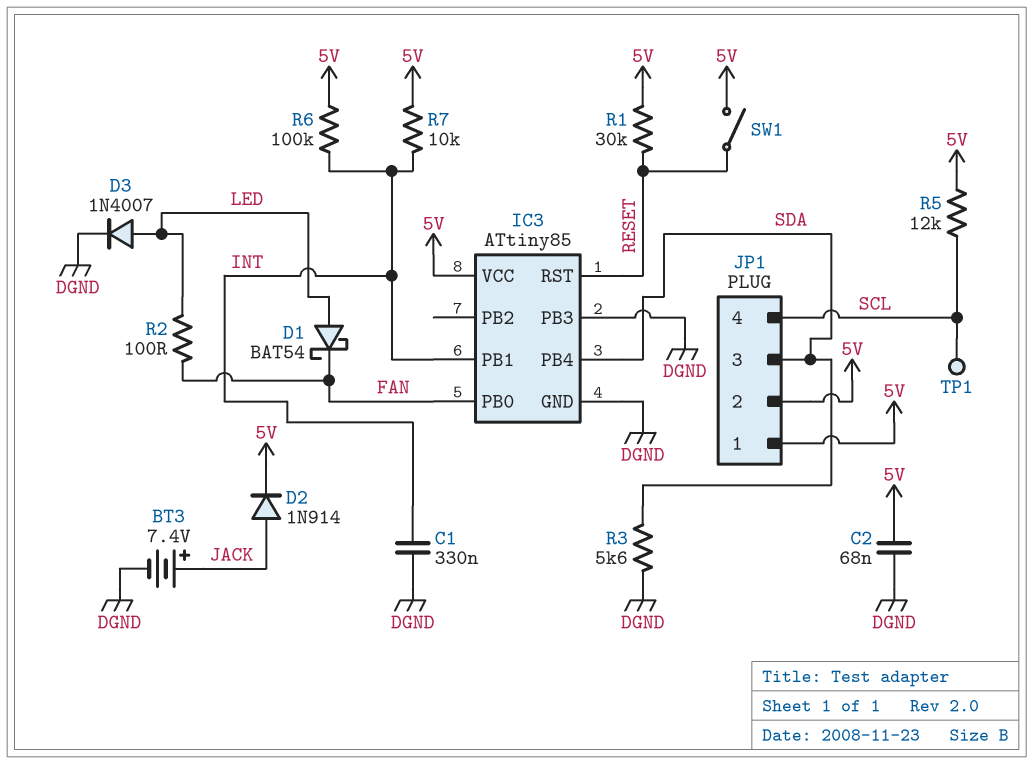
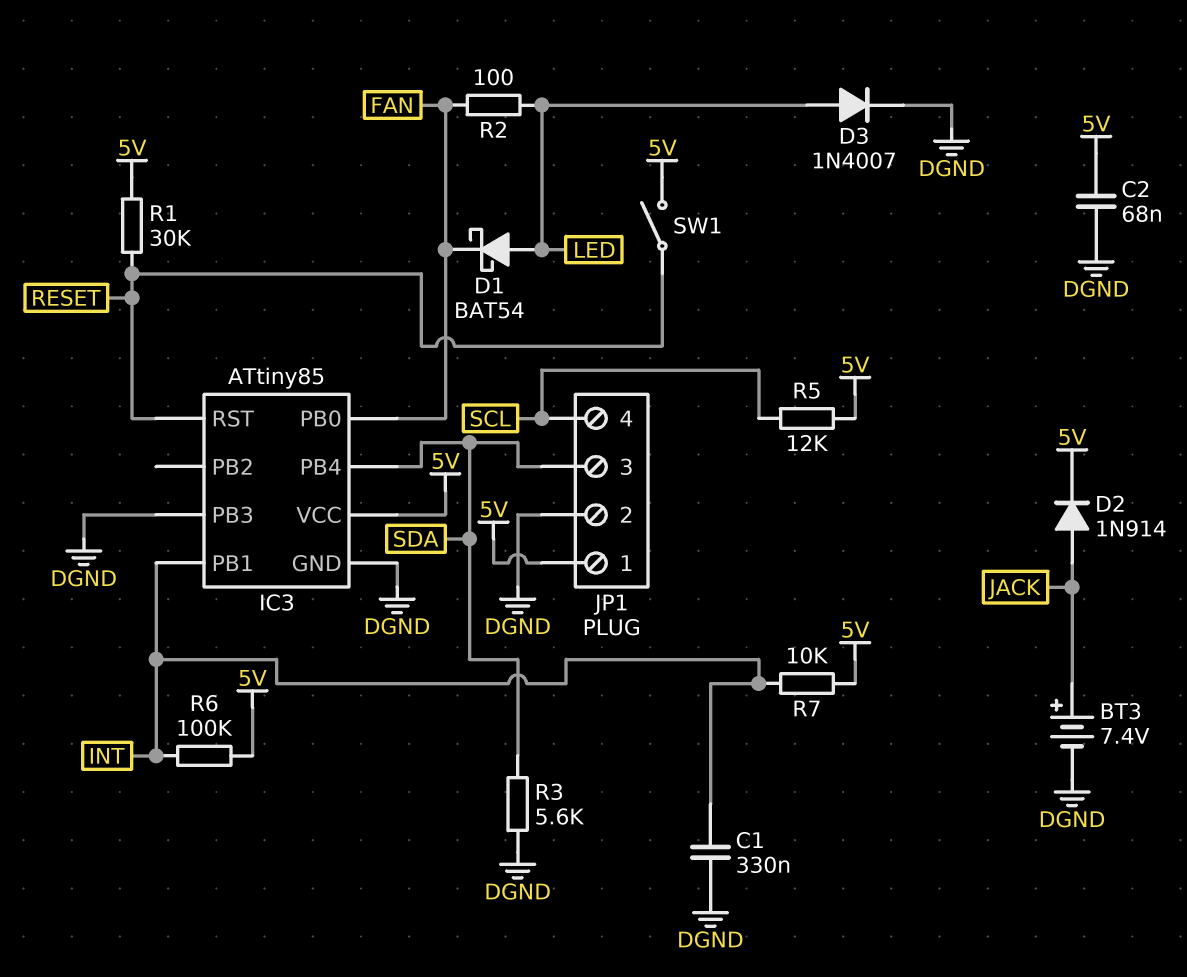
JP1 pin 2: 5V -> DGND
TP1: test point (SCL) -> none

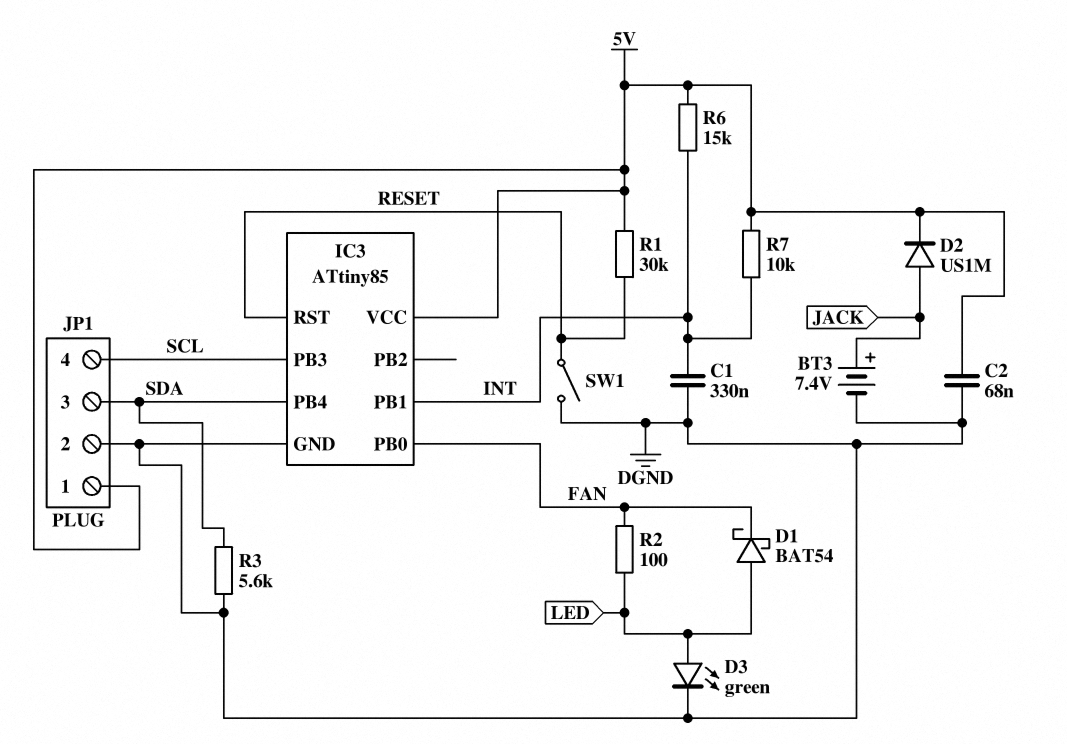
D2: diode 1N914 (A JACK, K 5V) -> diode US1M (A JACK, K 5V)
D3: diode 1N4007 (A LED, K DGND) -> LED green (A LED, K DGND)
IC3 pin PB3: DGND -> SCL
R5: 12k (5V, SCL) -> none
R6: 100k (5V, INT) -> 15k (5V, INT)
SW1: switch (5V, RESET) -> switch (DGND, RESET)

